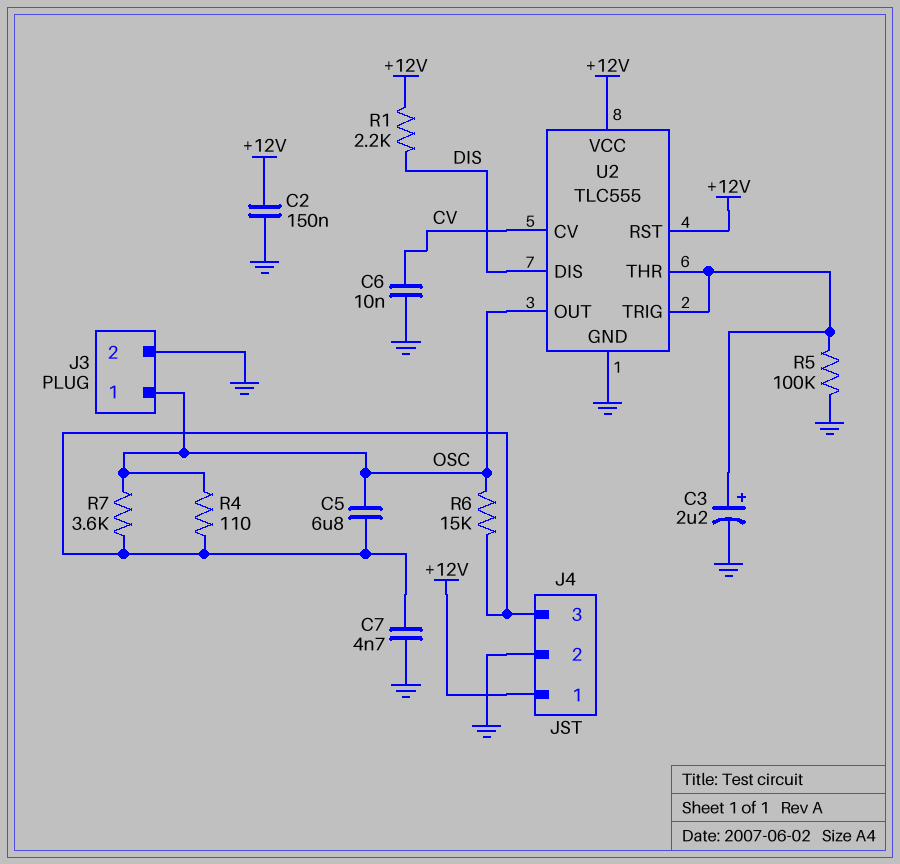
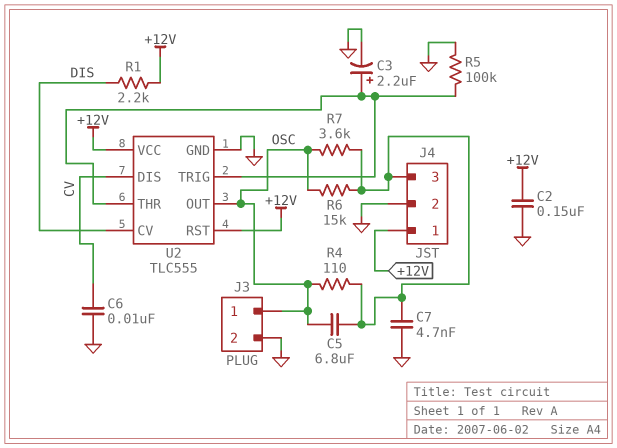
U2 pin CV: CV -> DIS
U2 pin DIS: DIS -> CV

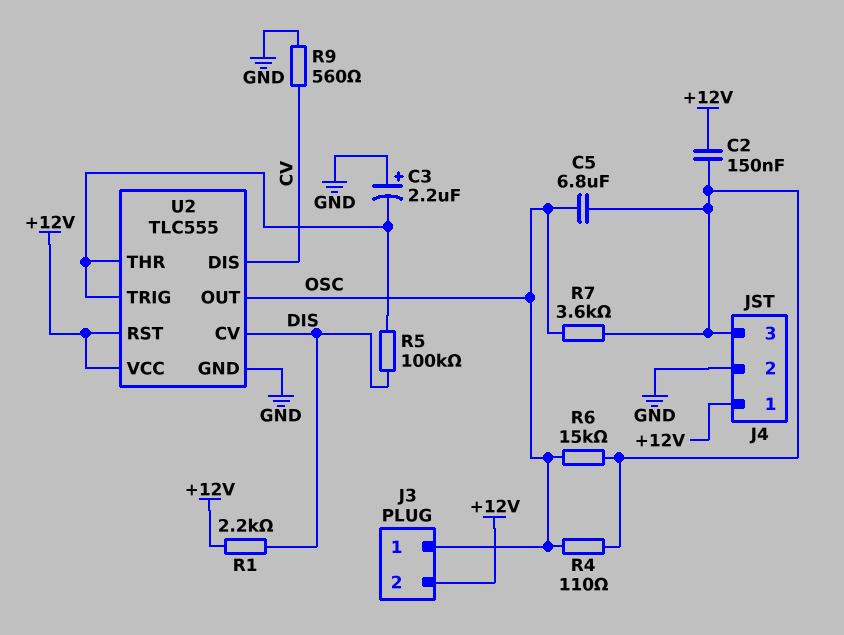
C2: 150nF (+12V, GND) -> 150nF (+12V, J4/3)
C3: 2.2uF (plus U2/THR, minus GND) -> 2.2uF (plus GND, minus U2/THR)
C6: 10nF (CV, GND) -> none
C7: 4.7nF (GND, J4/3) -> none
J3 pin 2: GND -> +12V
R5: 100k (GND, U2/THR) -> 100k (DIS, U2/THR)
R9: none -> 560 (CV, GND)

